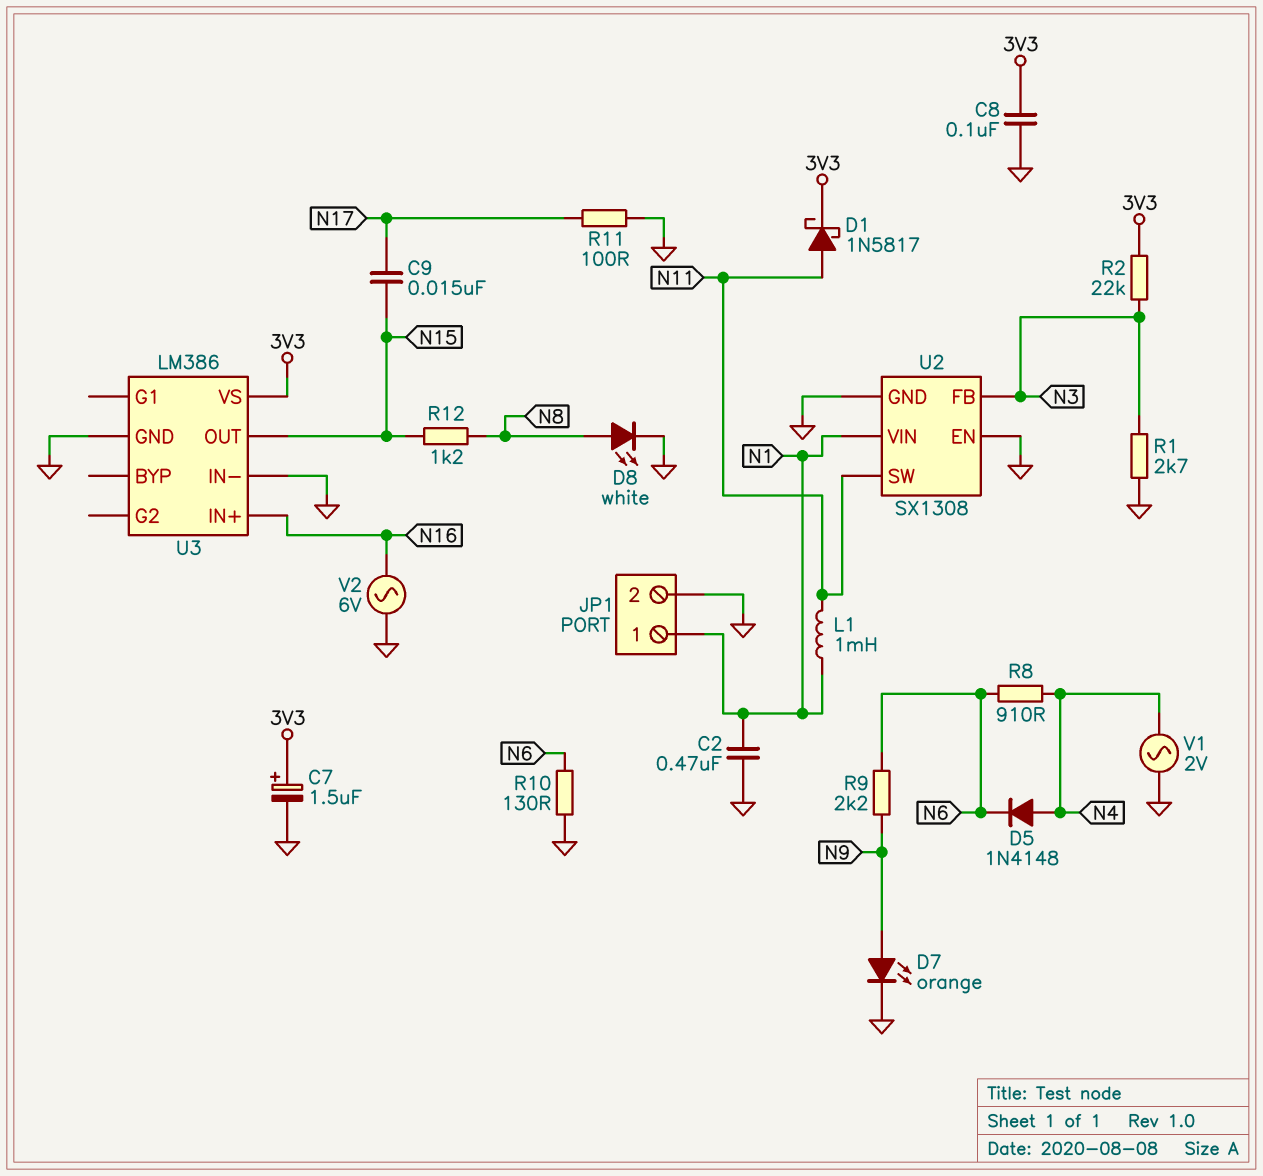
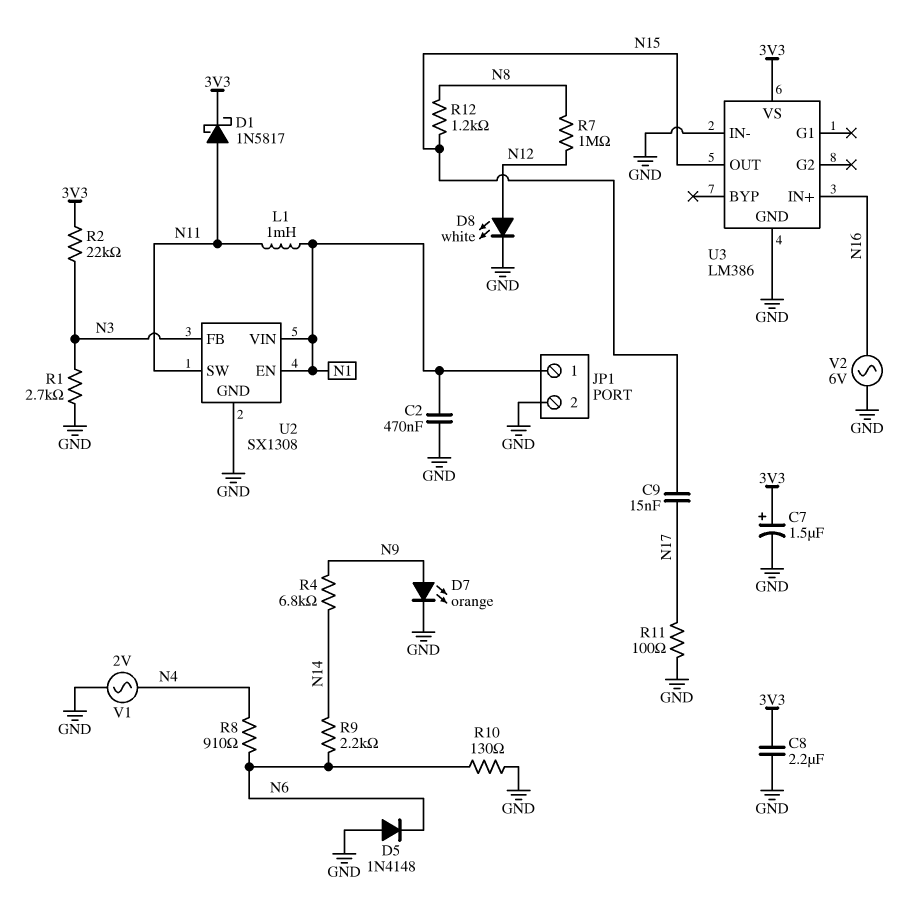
C8: 100nF (3V3, GND) -> 2.2uF (3V3, GND)
D5: diode 1N4148 (A N4, K N6) -> diode 1N4148 (A GND, K N6)
D8: LED white (A N8, K GND) -> LED white (A N12, K GND)
R4: none -> 6.8k (N9, N14)
R7: none -> 1M (N8, N12)
R9: 2.2k (N6, N9) -> 2.2k (N6, N14)
U2 pin EN: GND -> N1

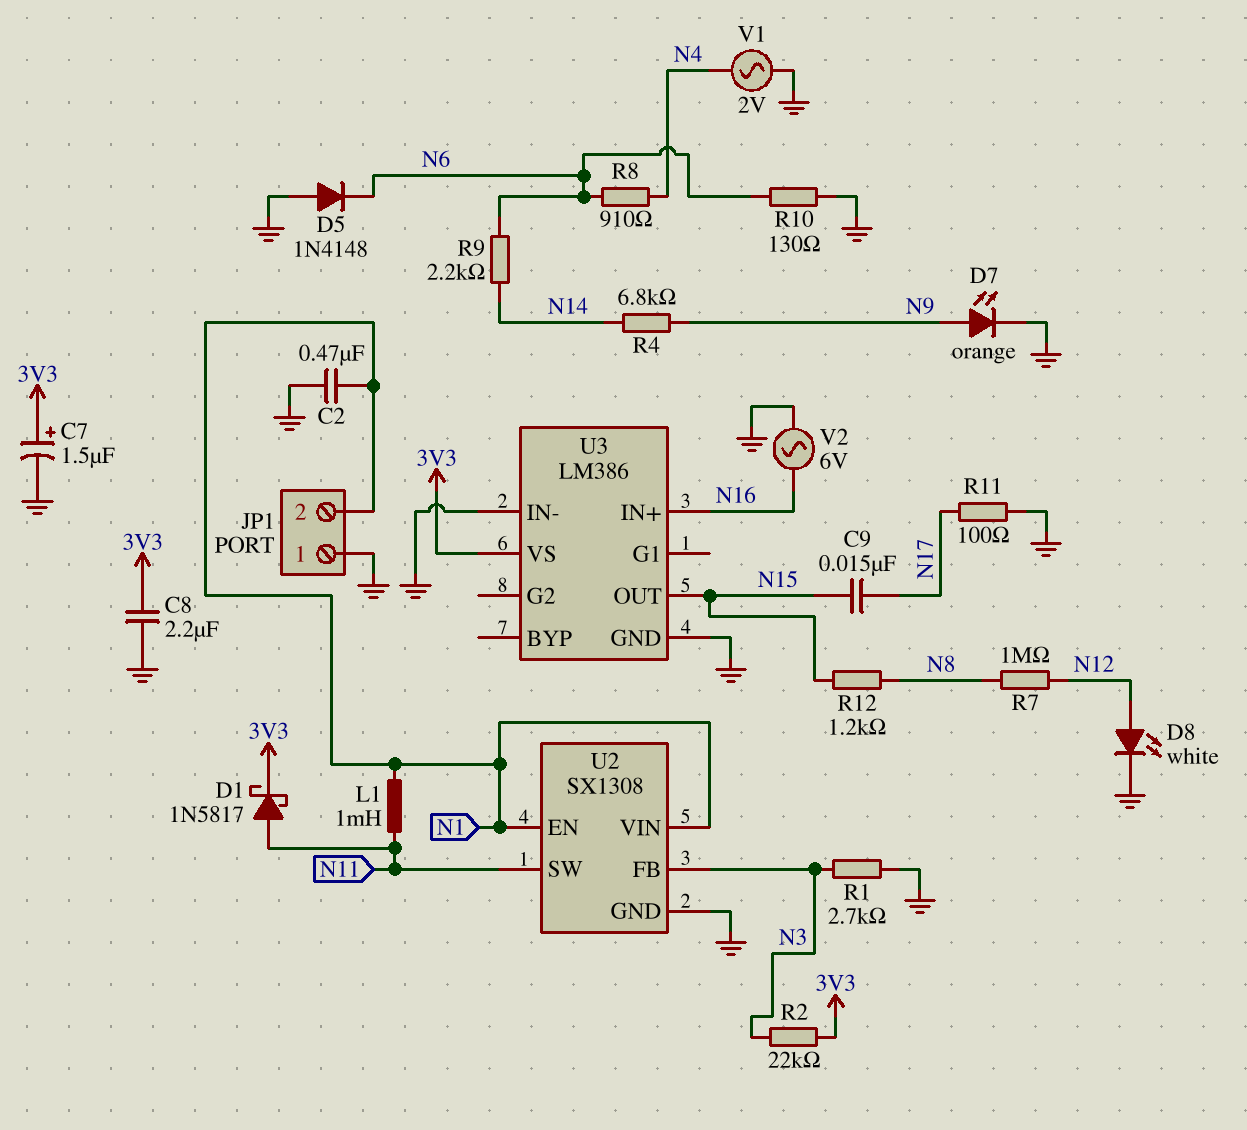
JP1 pin 1: N1 -> GND
JP1 pin 2: GND -> N1

